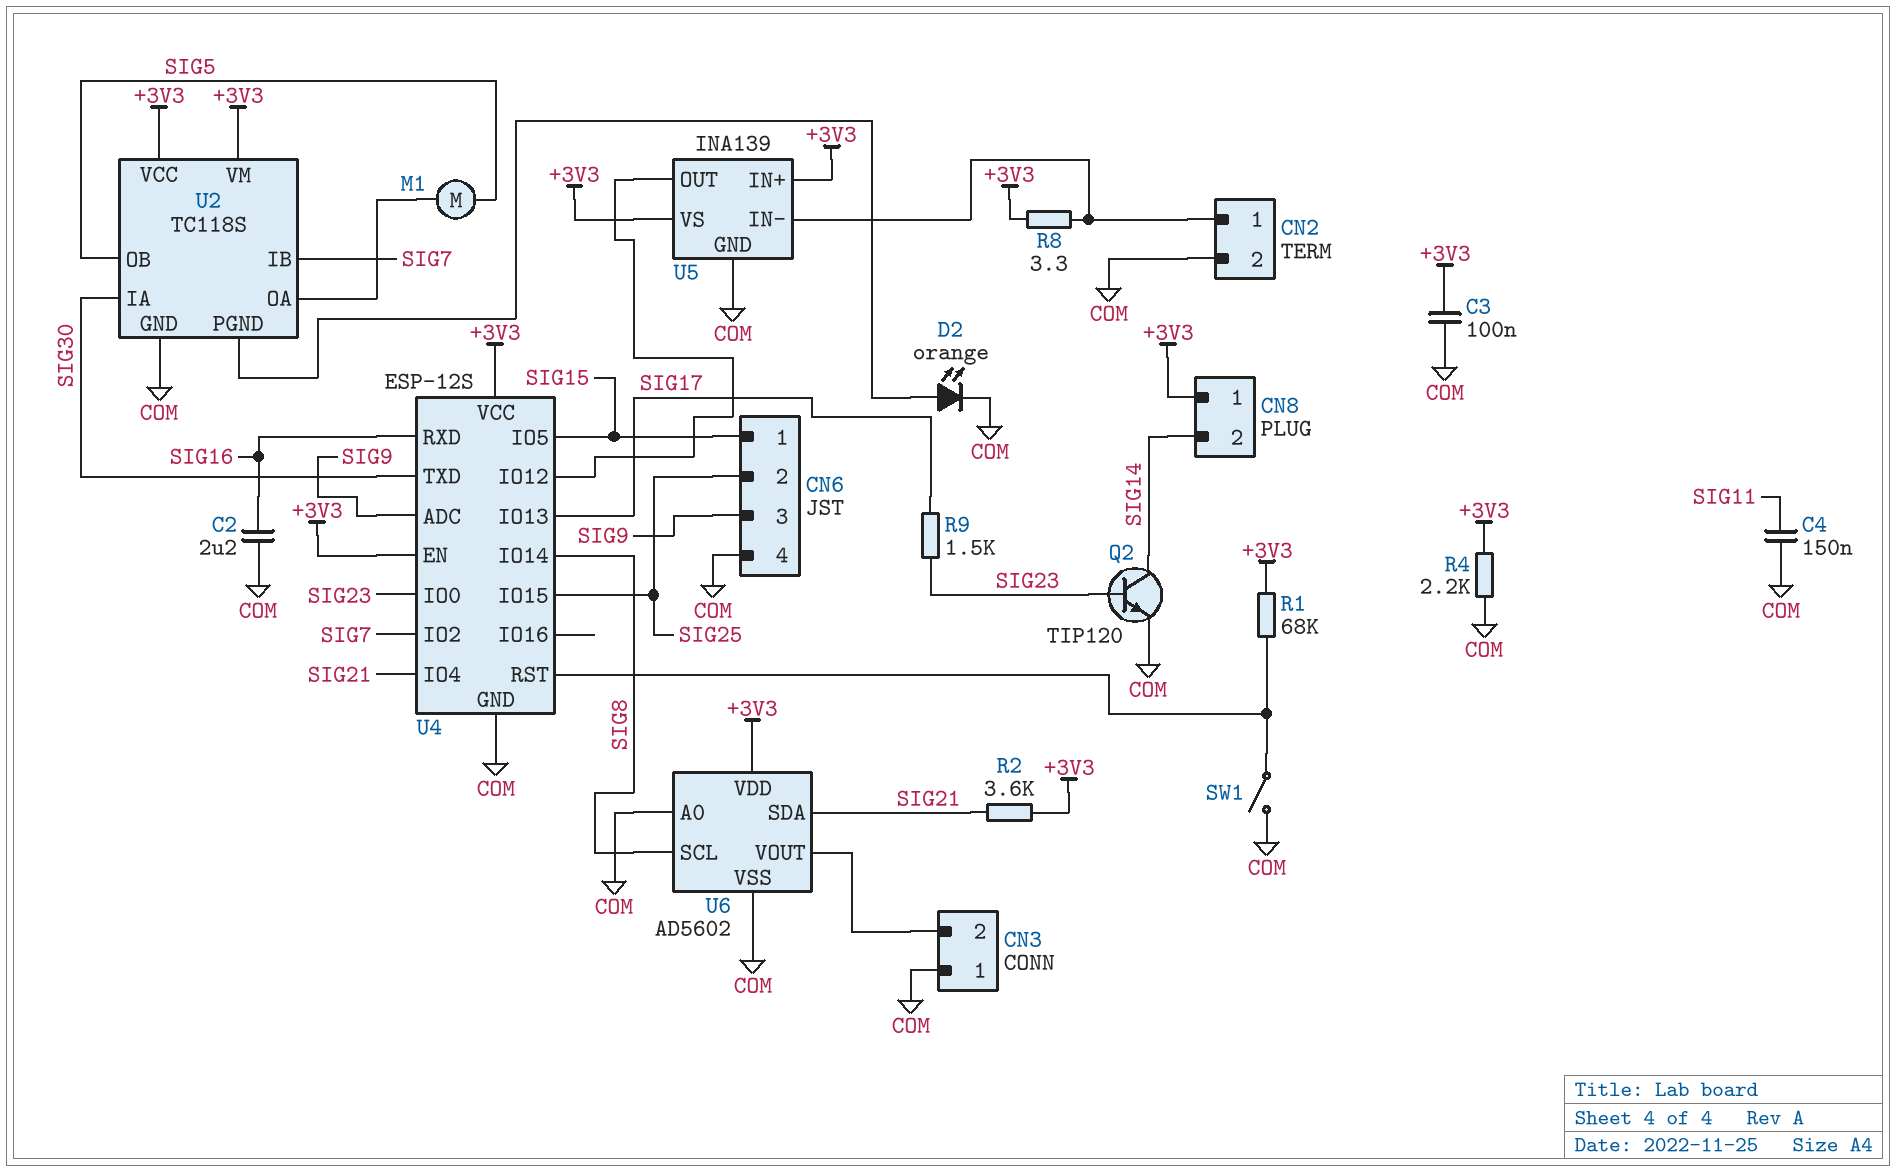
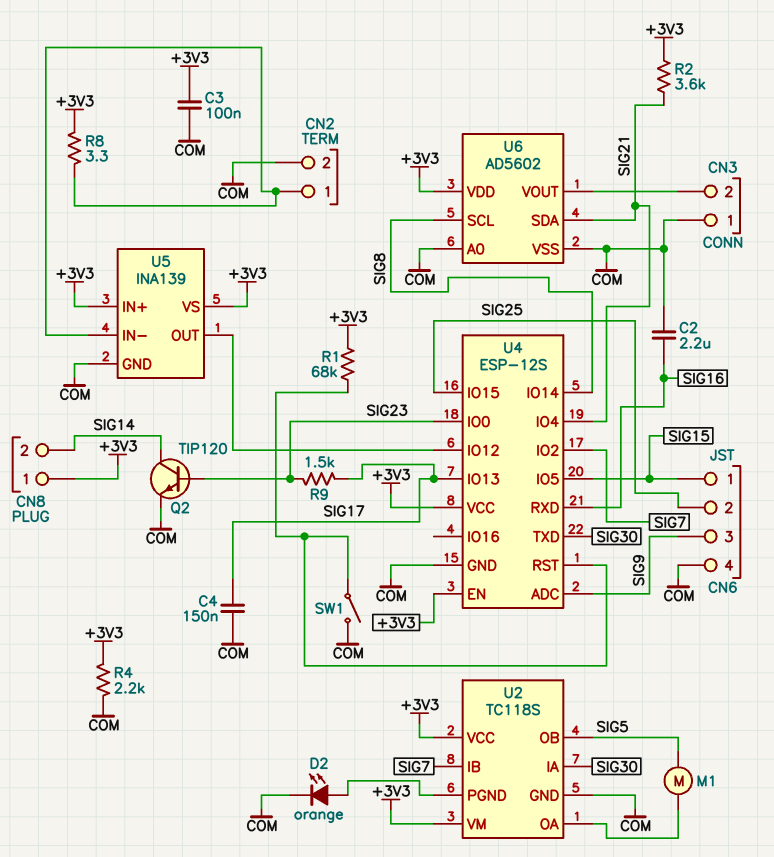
C4: 150nF (COM, SIG11) -> 150nF (COM, SIG17)

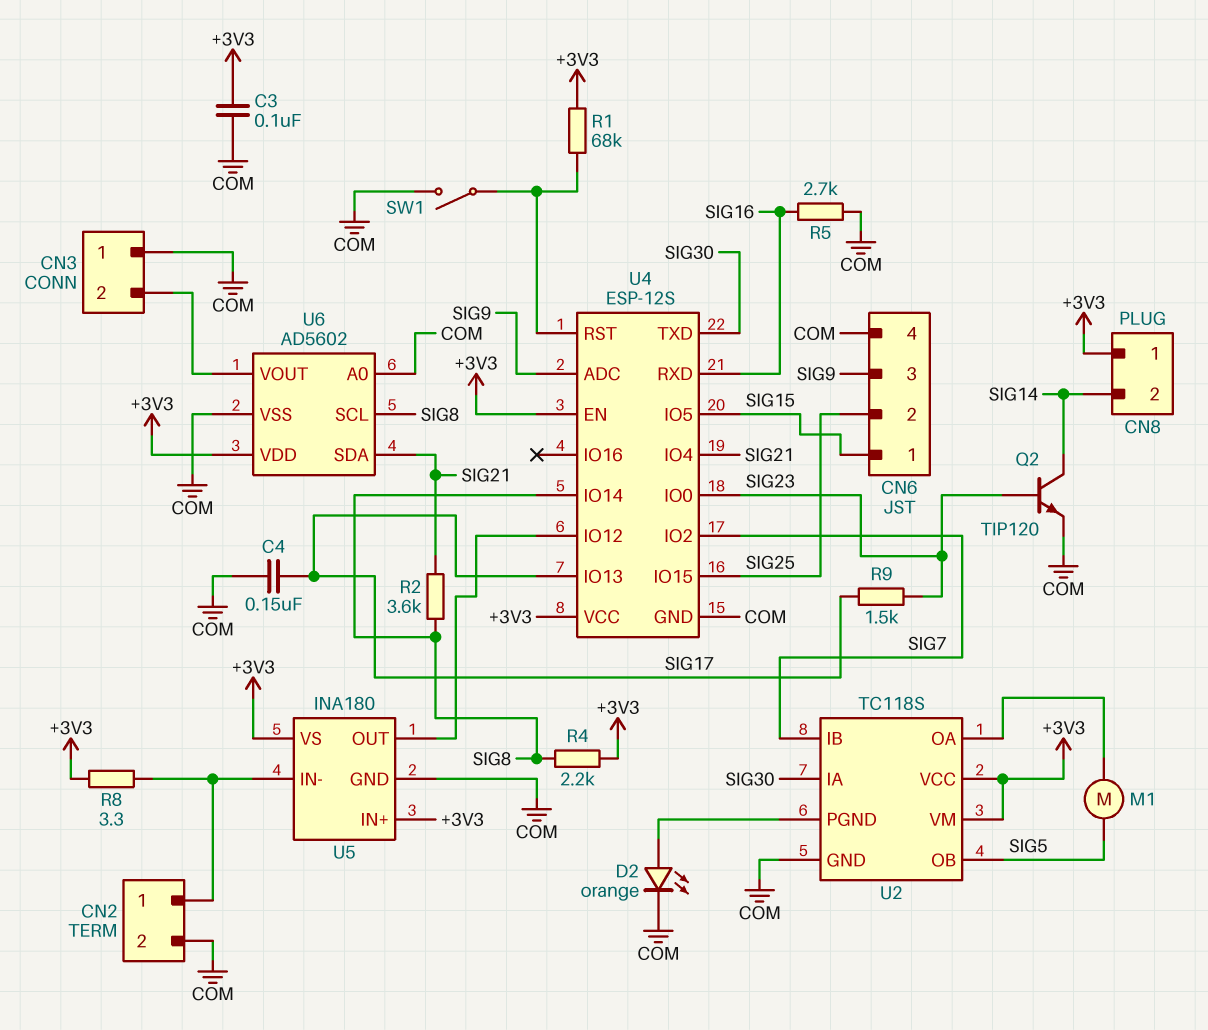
C2: 2.2uF (COM, SIG16) -> none
R2: 3.6k (+3V3, SIG21) -> 3.6k (SIG8, SIG21)
R4: 2.2k (+3V3, COM) -> 2.2k (+3V3, SIG8)
R5: none -> 2.7k (COM, SIG16)
U5: INA139 -> INA180

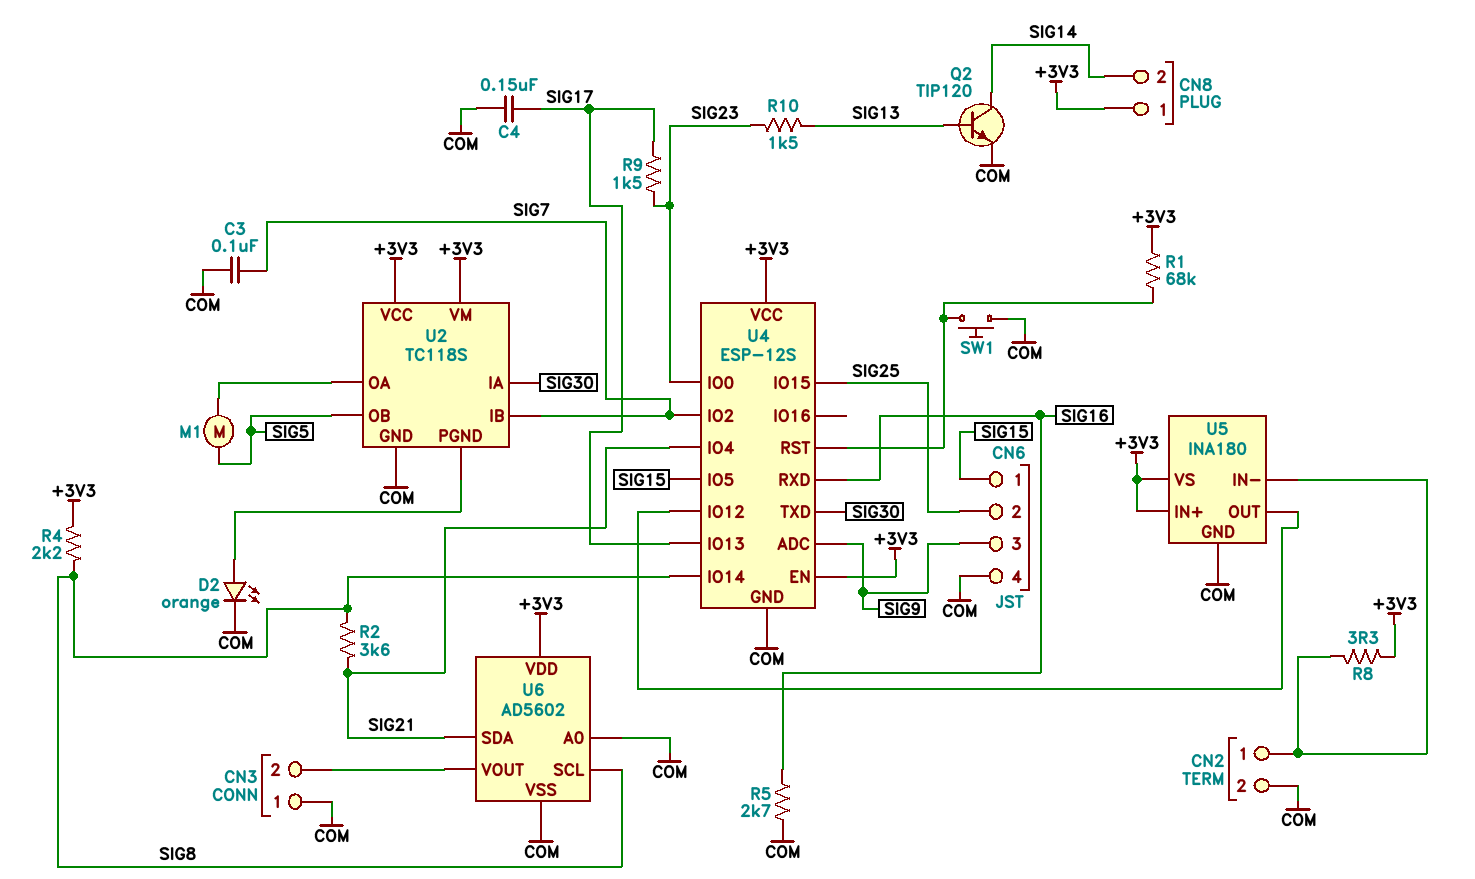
C3: 100nF (+3V3, COM) -> 100nF (COM, SIG7)
Q2: NPN TIP120 (B SIG23, C SIG14, E COM) -> NPN TIP120 (B SIG13, C SIG14, E COM)
R10: none -> 1.5k (SIG13, SIG23)
SW1: switch (COM, U4/RST) -> button (COM, U4/RST)

